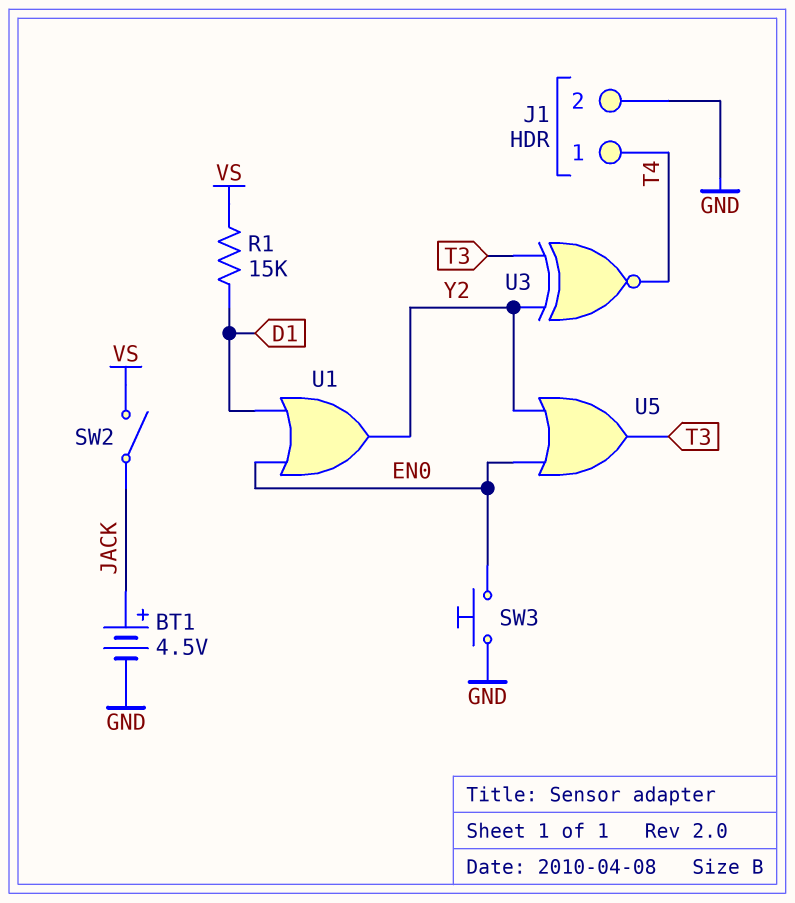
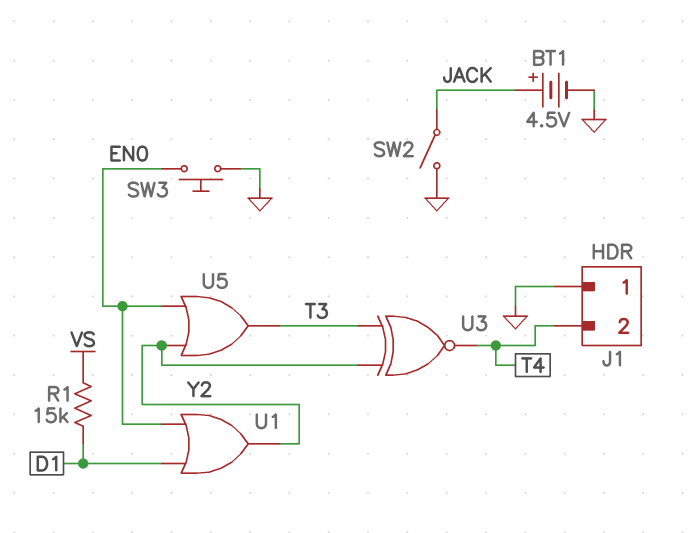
J1 pin 1: T4 -> GND
J1 pin 2: GND -> T4
SW2: switch (JACK, VS) -> switch (GND, JACK)

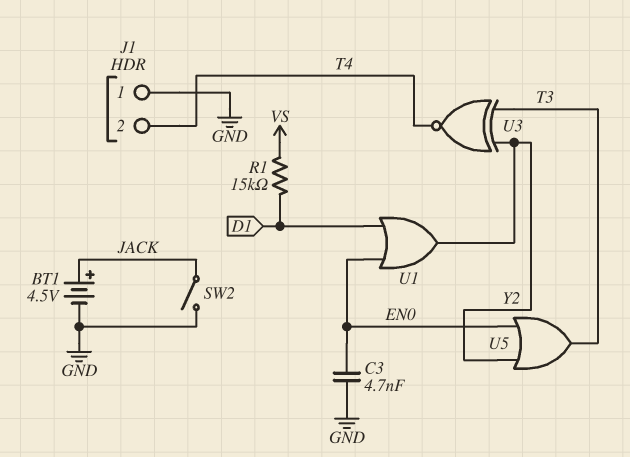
C3: none -> 4.7nF (EN0, GND)
SW3: button (EN0, GND) -> none

